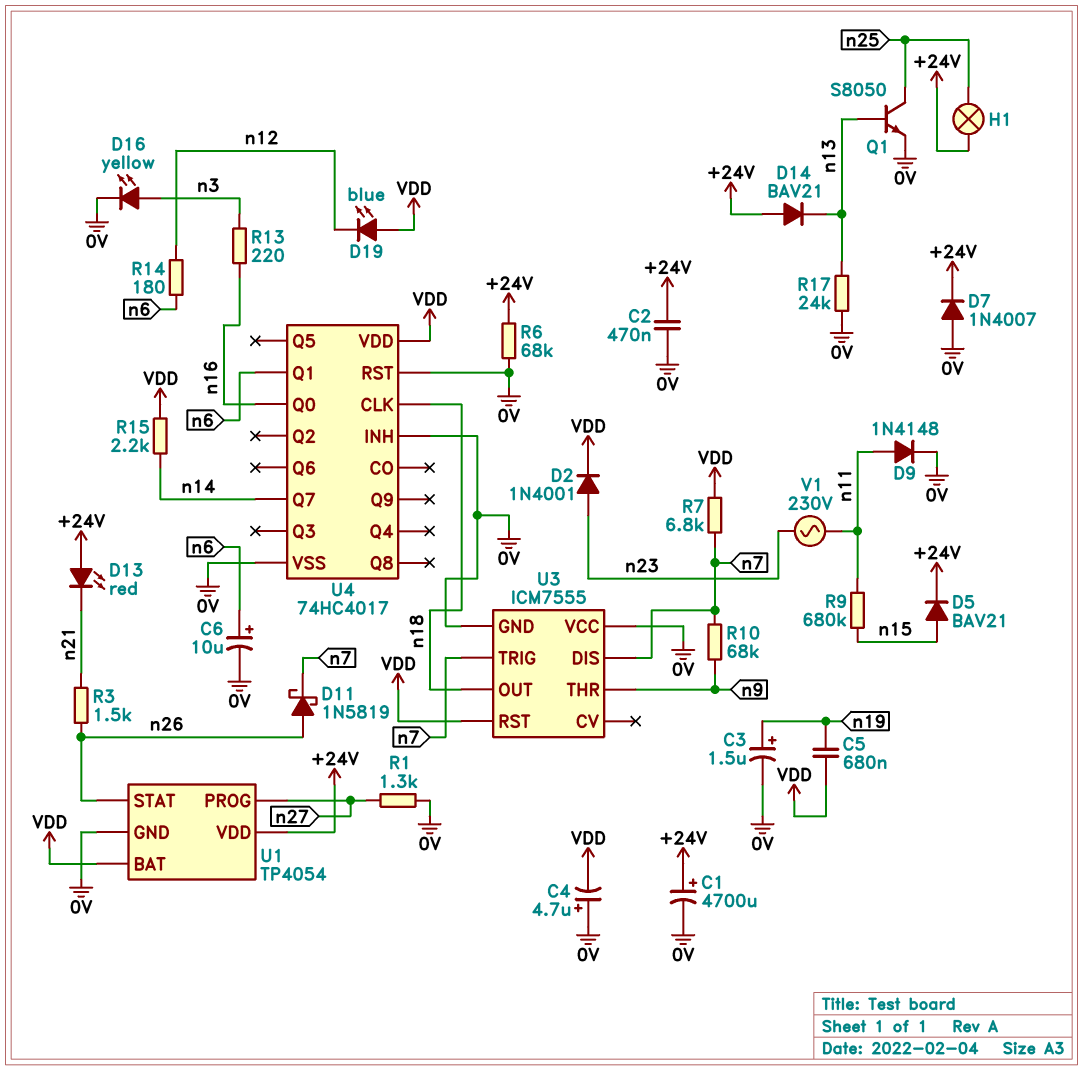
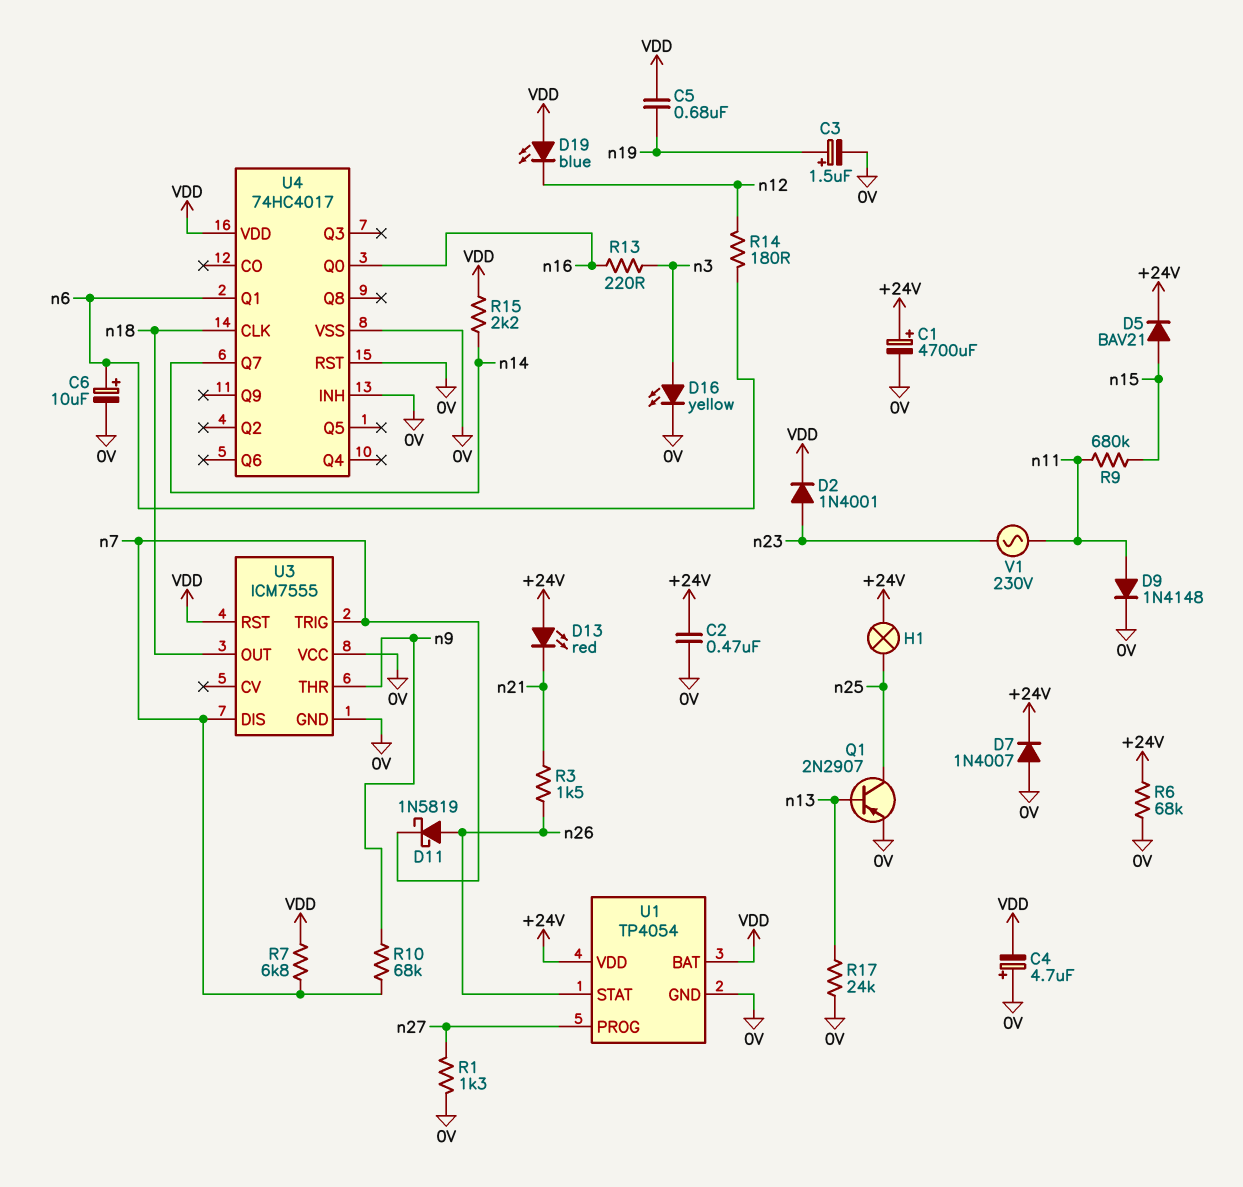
D14: diode BAV21 (A +24V, K n13) -> none
Q1: NPN S8050 (B n13, C n25, E 0V) -> PNP 2N2907 (B n13, C n25, E 0V)

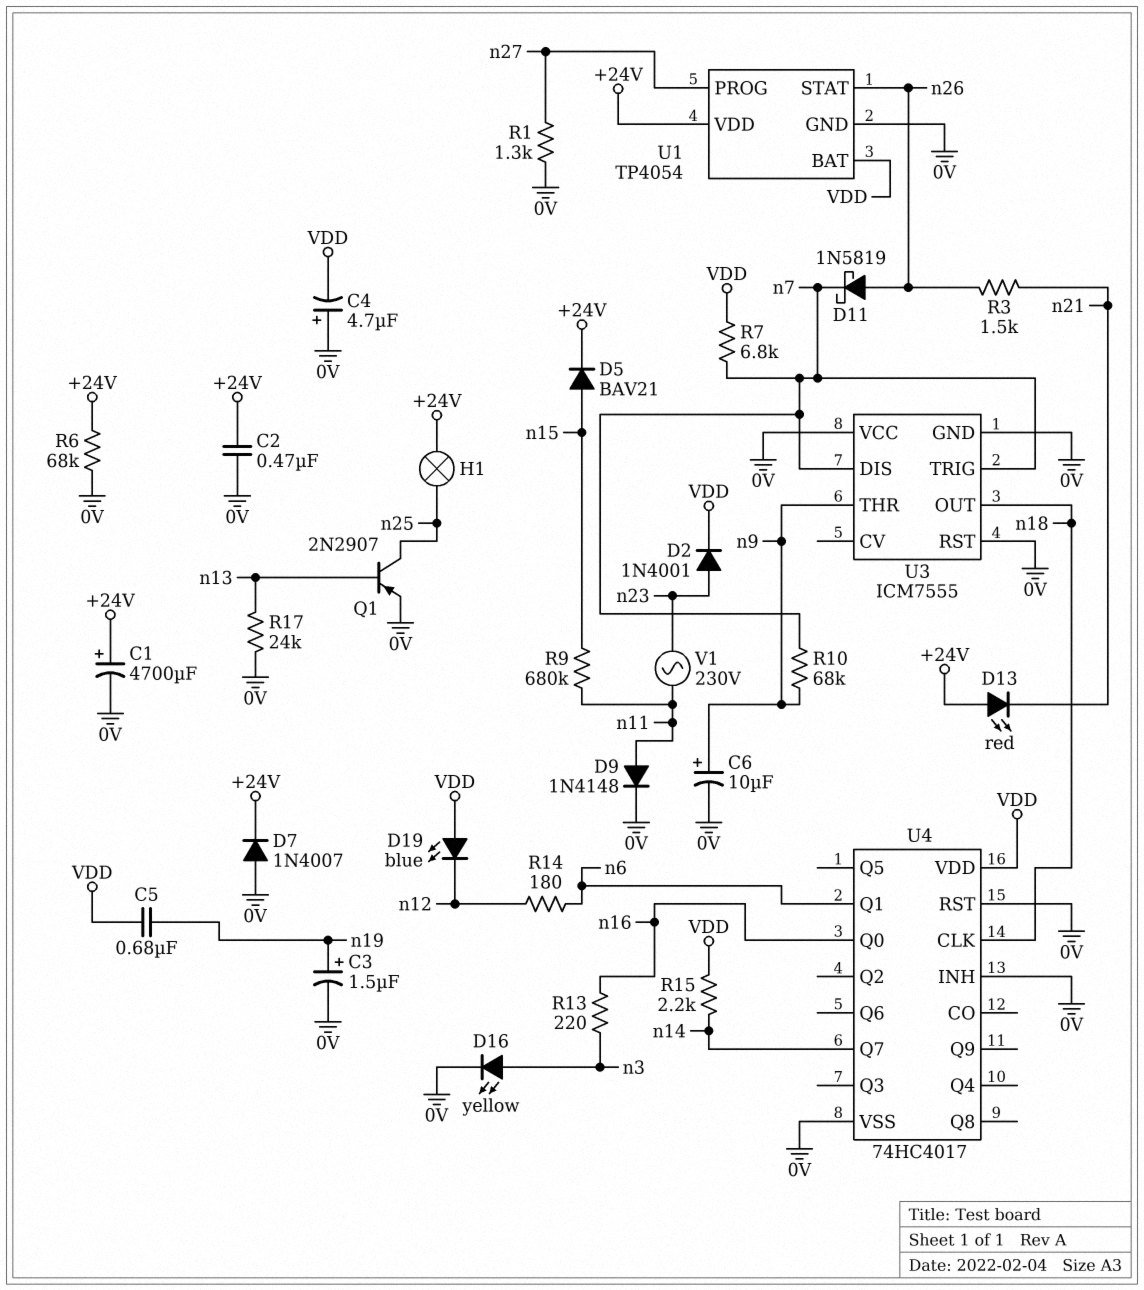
C6: 10uF (plus n6, minus 0V) -> 10uF (plus n9, minus 0V)
U3 pin RST: VDD -> 0V

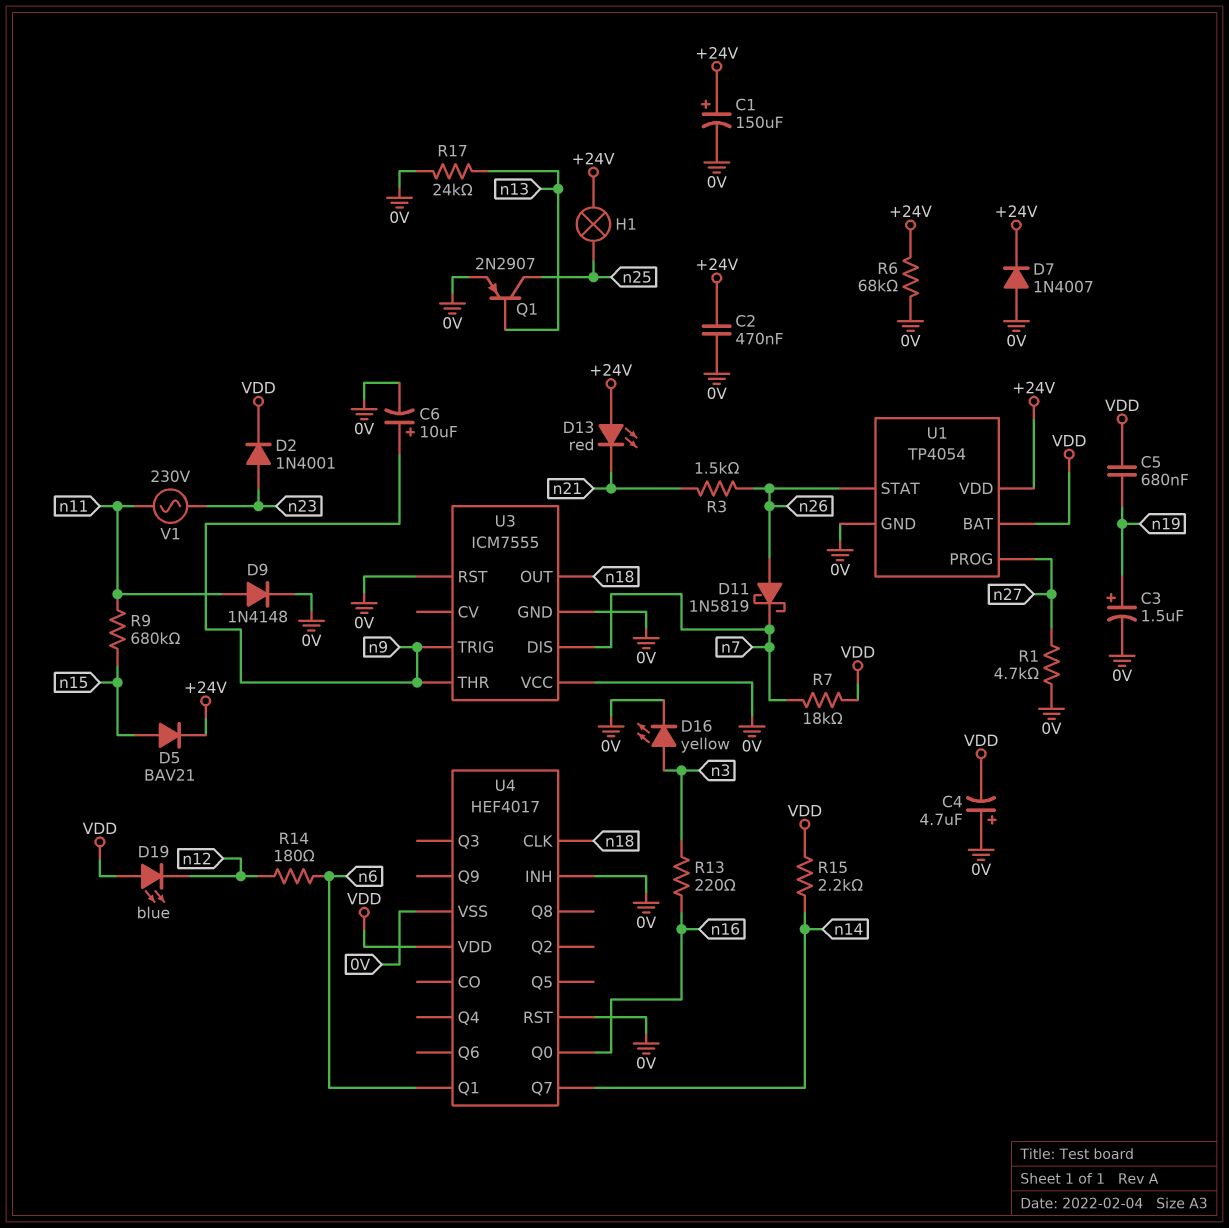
C1: 4700uF (plus +24V, minus 0V) -> 150uF (plus +24V, minus 0V)
R1: 1.3k (0V, n27) -> 4.7k (0V, n27)
R7: 6.8k (VDD, n7) -> 18k (VDD, n7)
R10: 68k (n7, n9) -> none
U3 pin TRIG: n7 -> n9
U4: 74HC4017 -> HEF4017

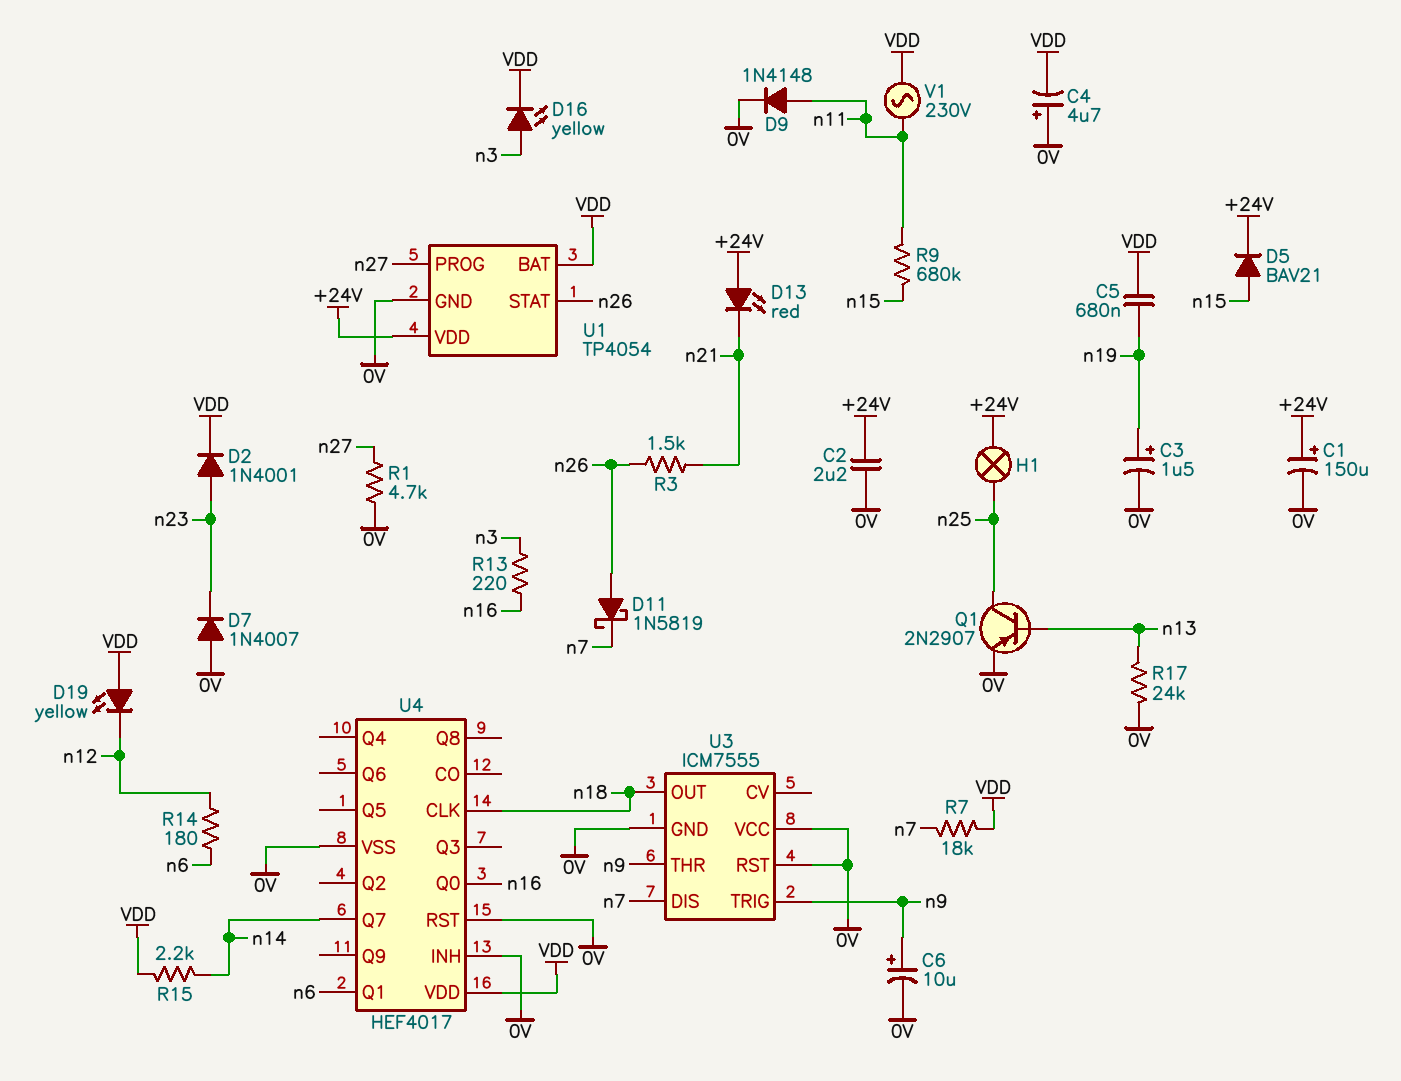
C2: 470nF (+24V, 0V) -> 2.2uF (+24V, 0V)
D7: diode 1N4007 (A 0V, K +24V) -> diode 1N4007 (A 0V, K n23)
D16: LED yellow (A n3, K 0V) -> LED yellow (A n3, K VDD)
D19: LED blue (A VDD, K n12) -> LED yellow (A VDD, K n12)
R6: 68k (+24V, 0V) -> none
V1: AC 230V (n11, n23) -> AC 230V (VDD, n11)

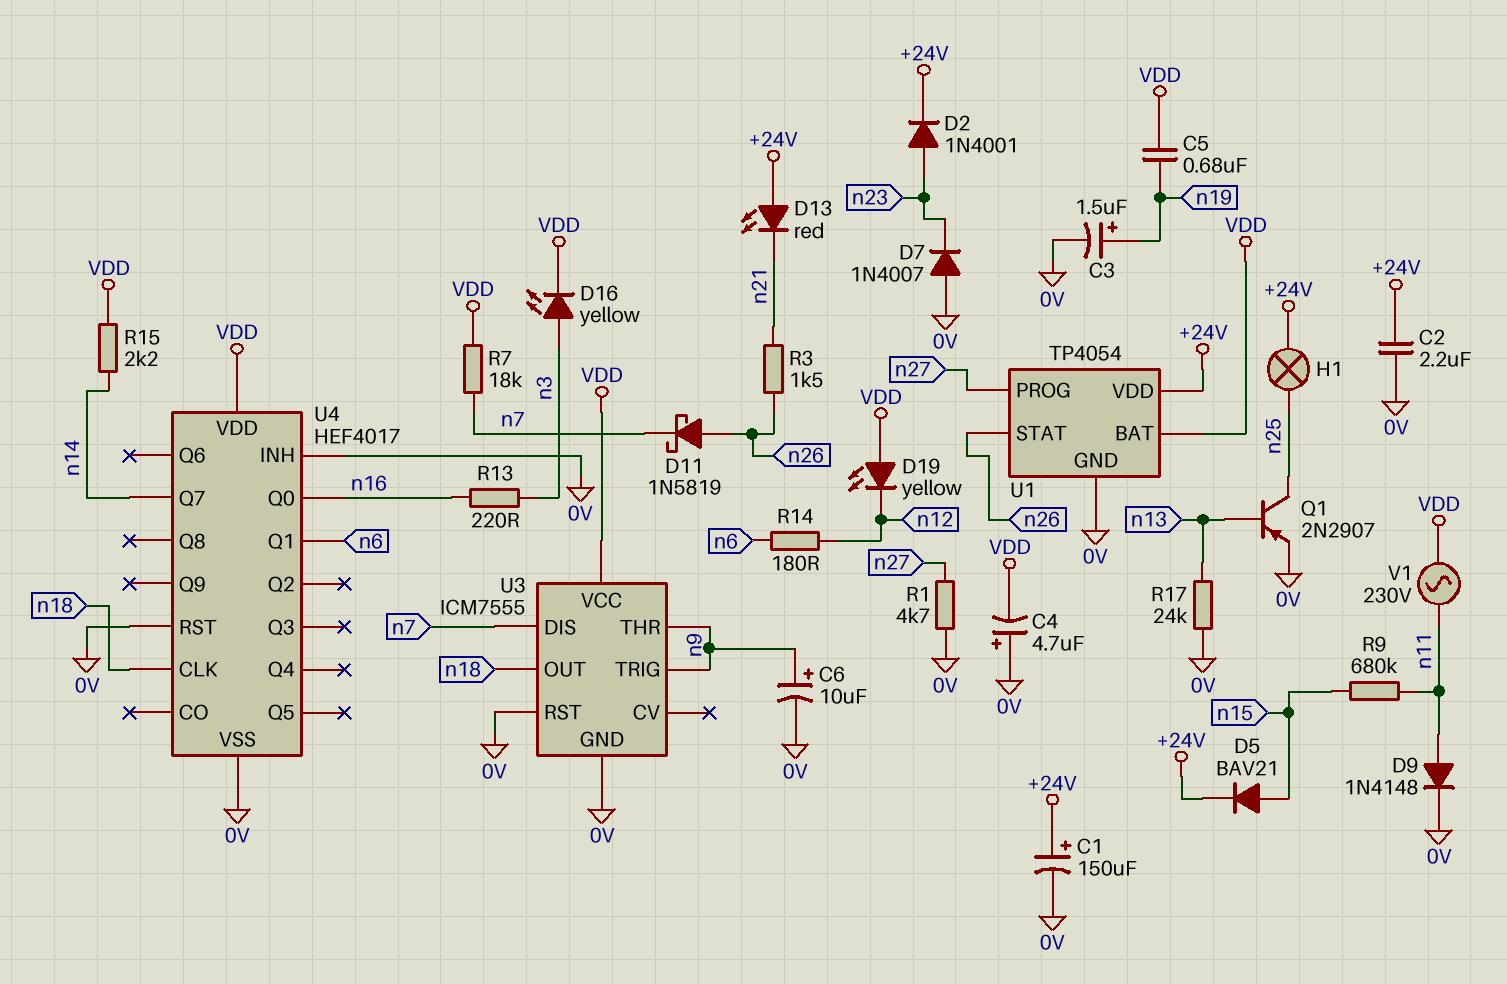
D2: diode 1N4001 (A n23, K VDD) -> diode 1N4001 (A n23, K +24V)
U3 pin VCC: 0V -> VDD

